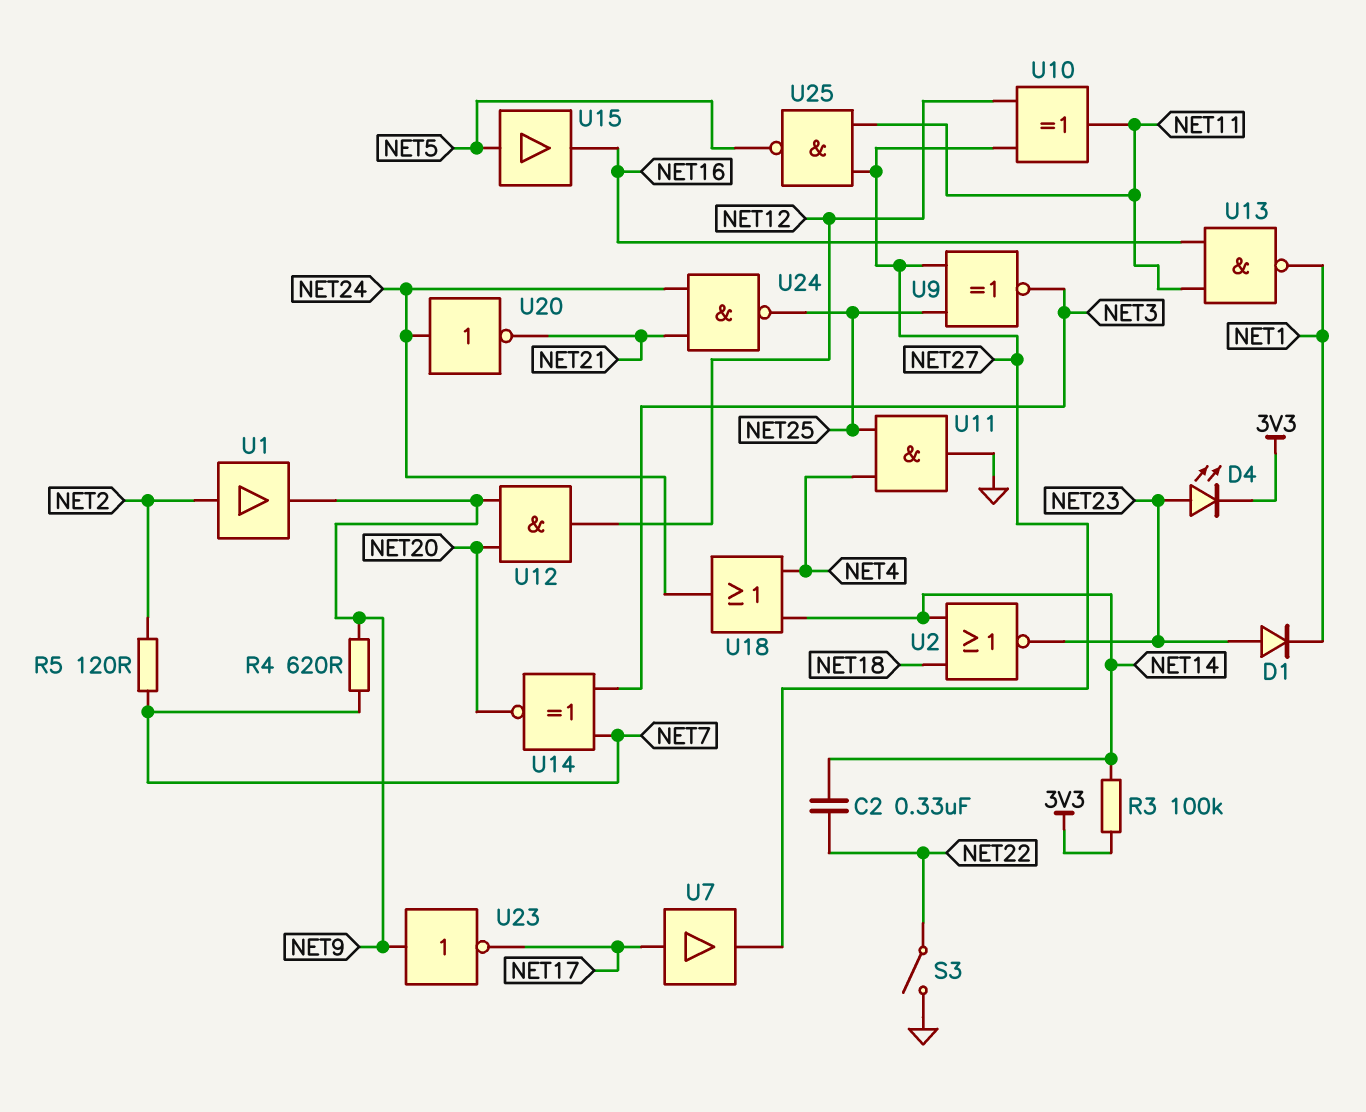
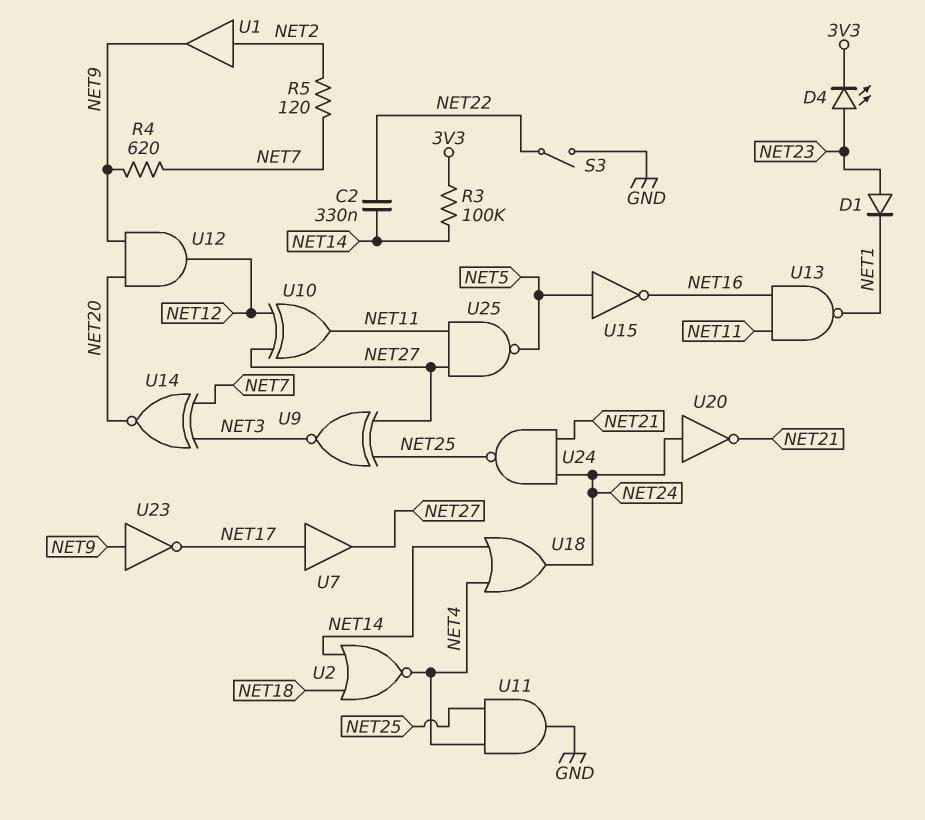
U2: NOR (in NET14, in NET18, out NET23) -> NOR (in NET14, in NET18, out NET4)
U15: buffer (in NET5, out NET16) -> NOT (in NET5, out NET16)

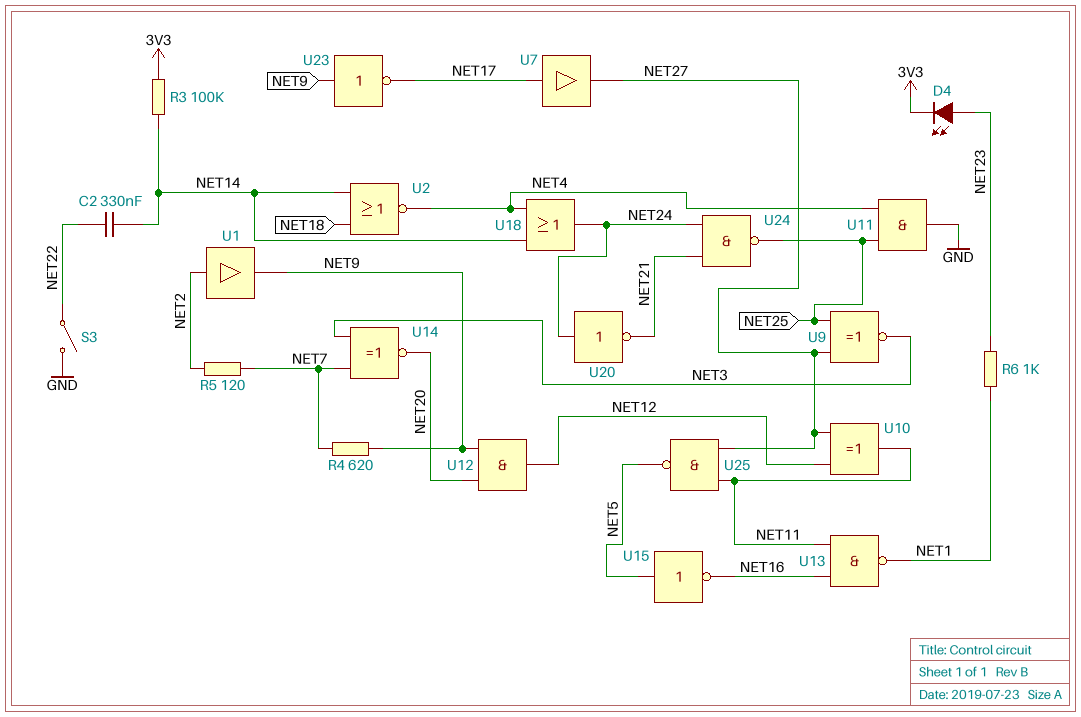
D1: diode (A NET23, K NET1) -> none
R6: none -> 1k (NET1, NET23)

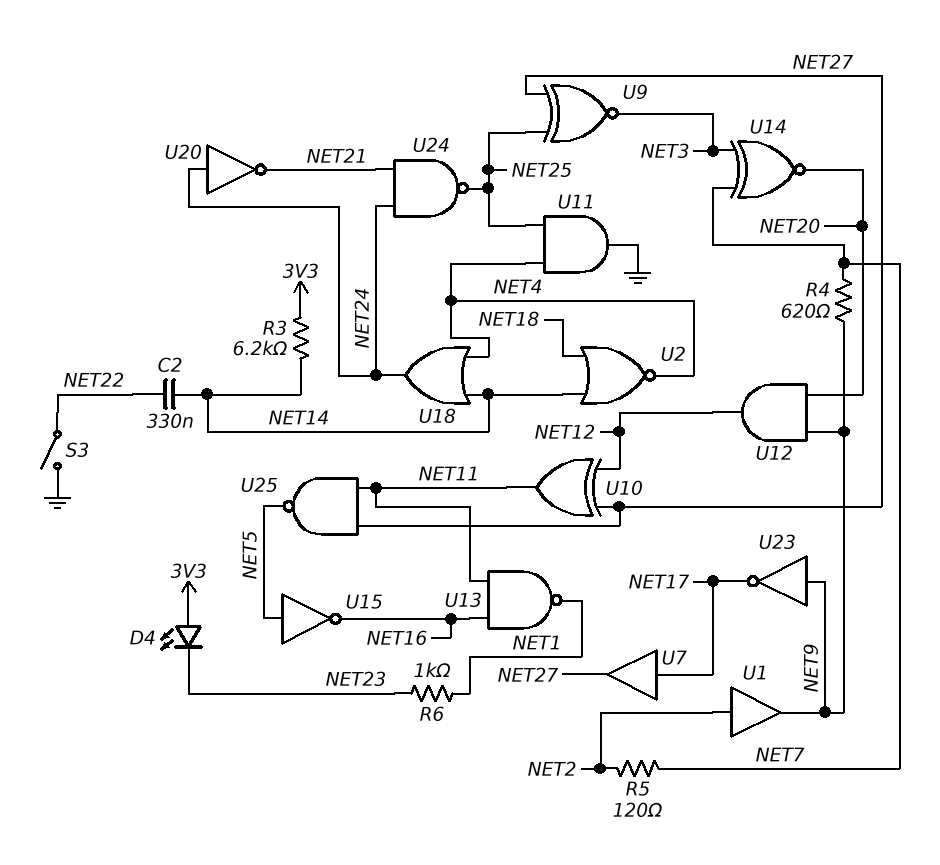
D4: LED (A NET23, K 3V3) -> LED (A 3V3, K NET23)
R3: 100k (3V3, NET14) -> 6.2k (3V3, NET14)

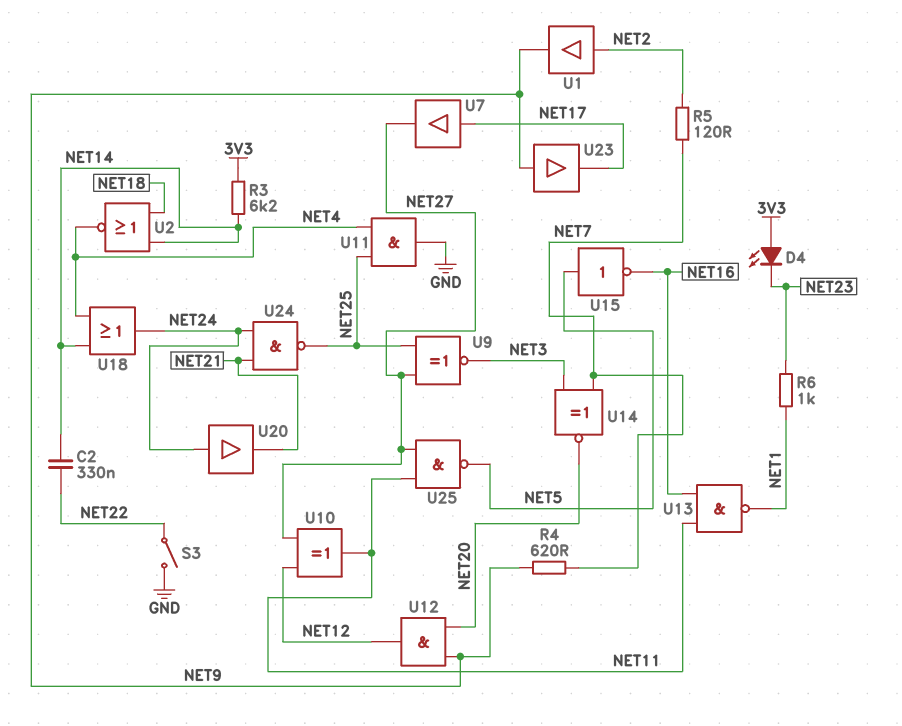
U20: NOT (in NET24, out NET21) -> buffer (in NET24, out NET21)
U23: NOT (in NET9, out NET17) -> buffer (in NET9, out NET17)

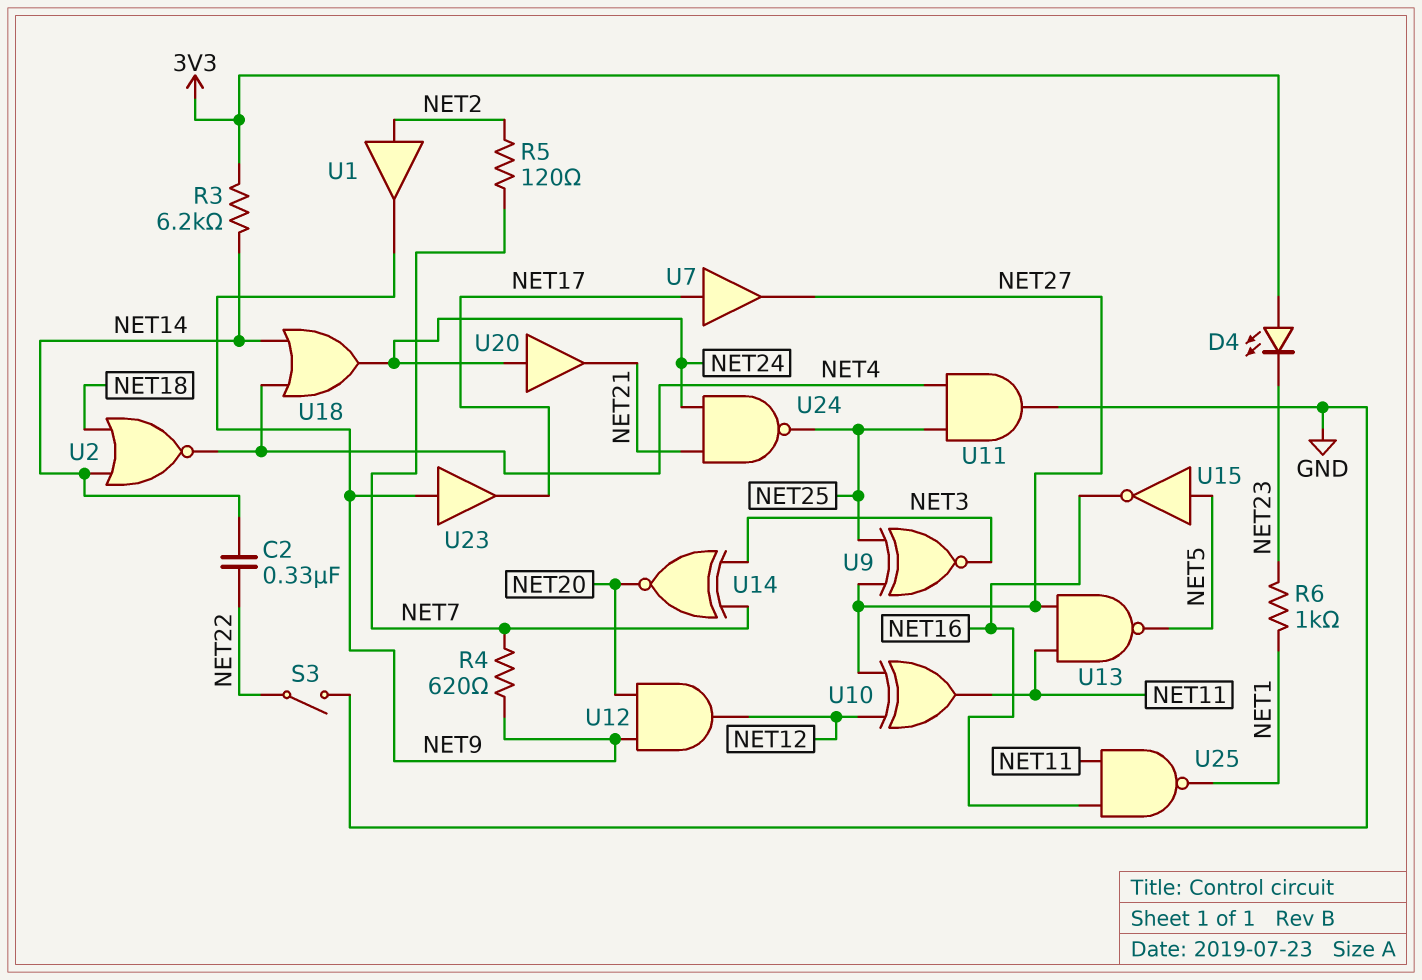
U13: NAND (in NET11, in NET16, out NET1) -> NAND (in NET11, in NET27, out NET5)
U25: NAND (in NET11, in NET27, out NET5) -> NAND (in NET11, in NET16, out NET1)

